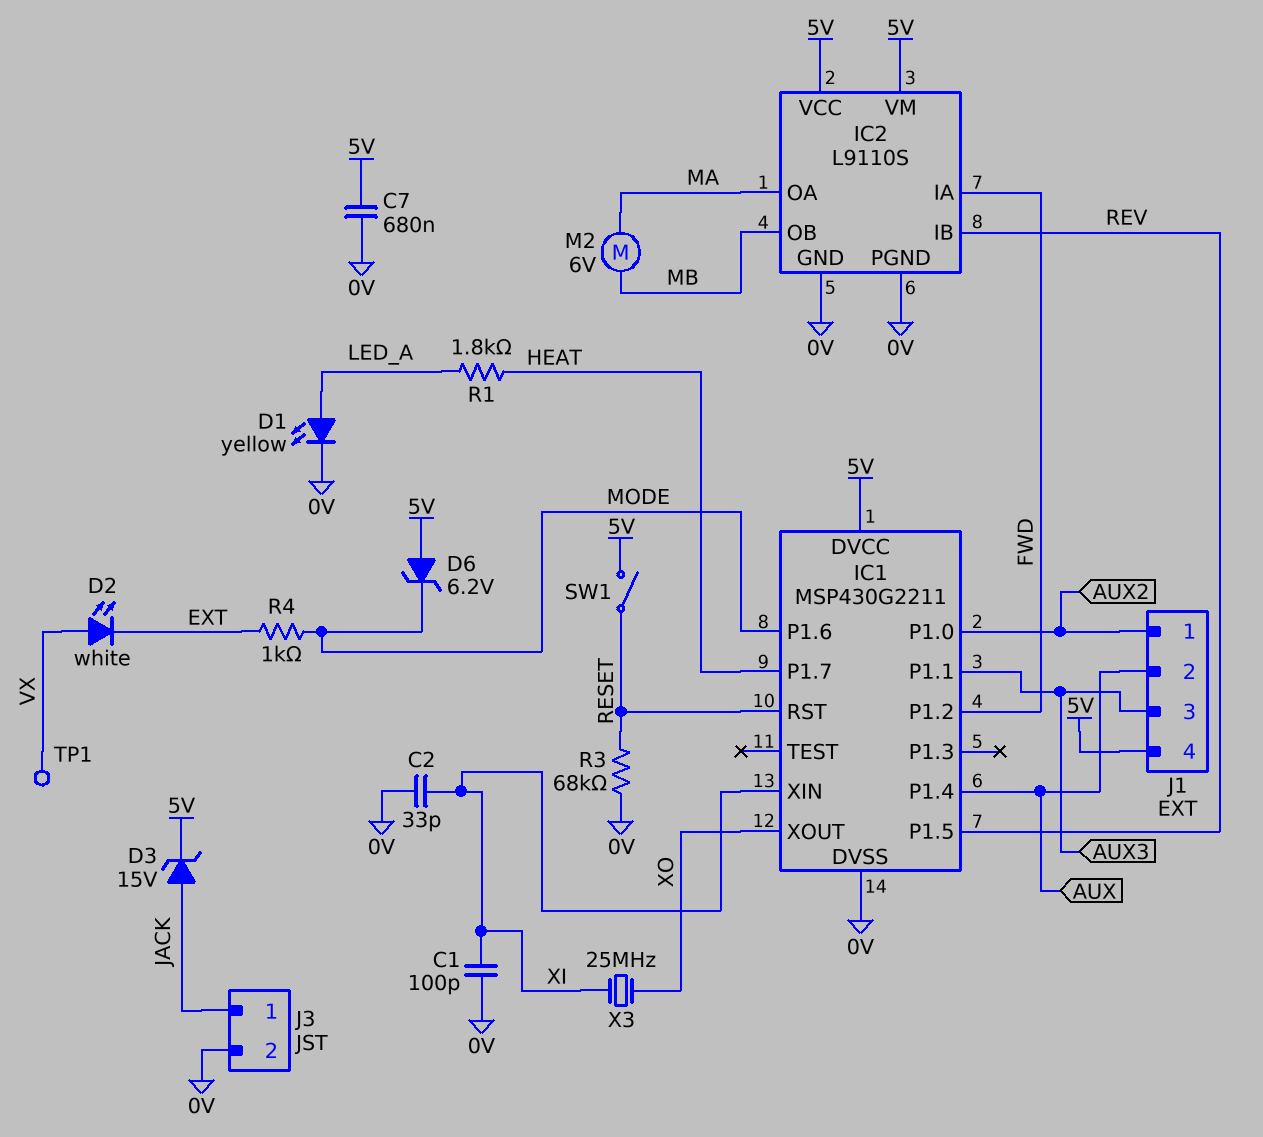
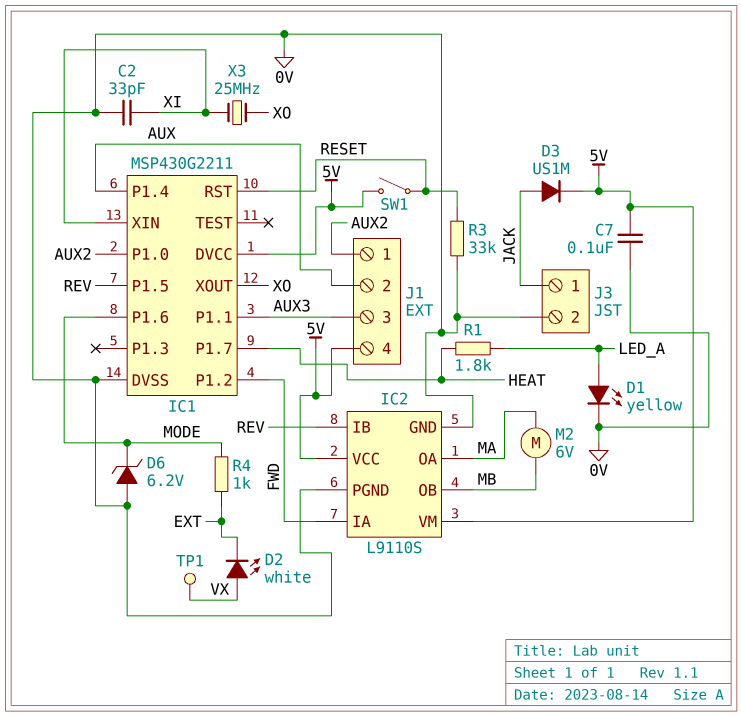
C1: 100pF (0V, XI) -> none
C7: 680nF (0V, 5V) -> 100nF (0V, 5V)
D3: zener 15V (A JACK, K 5V) -> diode US1M (A JACK, K 5V)
D6: zener 6.2V (A 5V, K MODE) -> zener 6.2V (A 0V, K MODE)
R3: 68k (0V, RESET) -> 33k (0V, RESET)

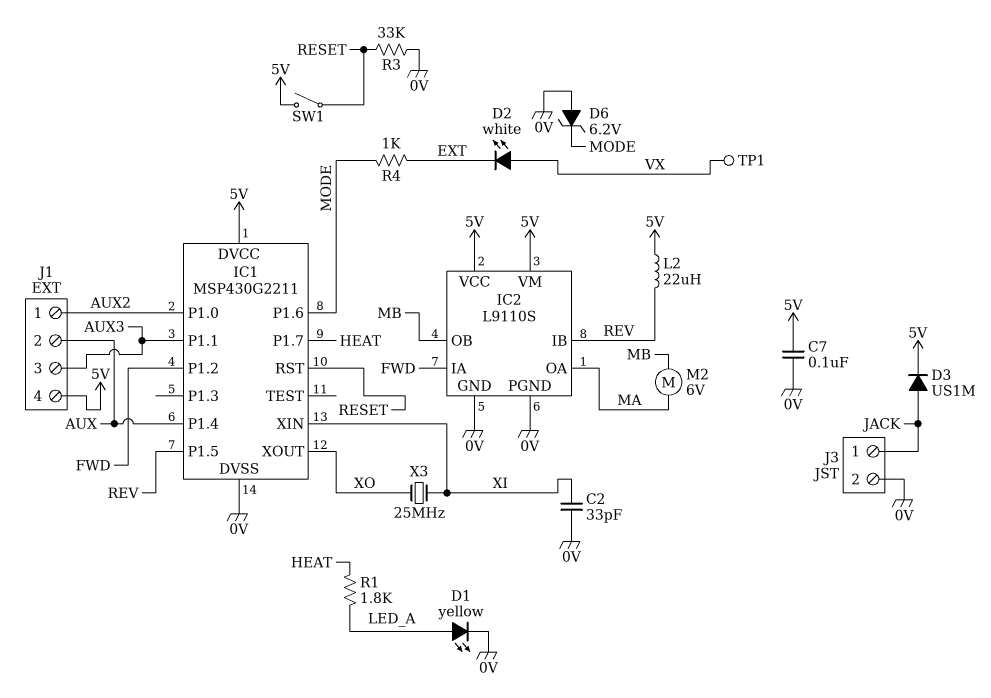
L2: none -> 22uH (5V, REV)

